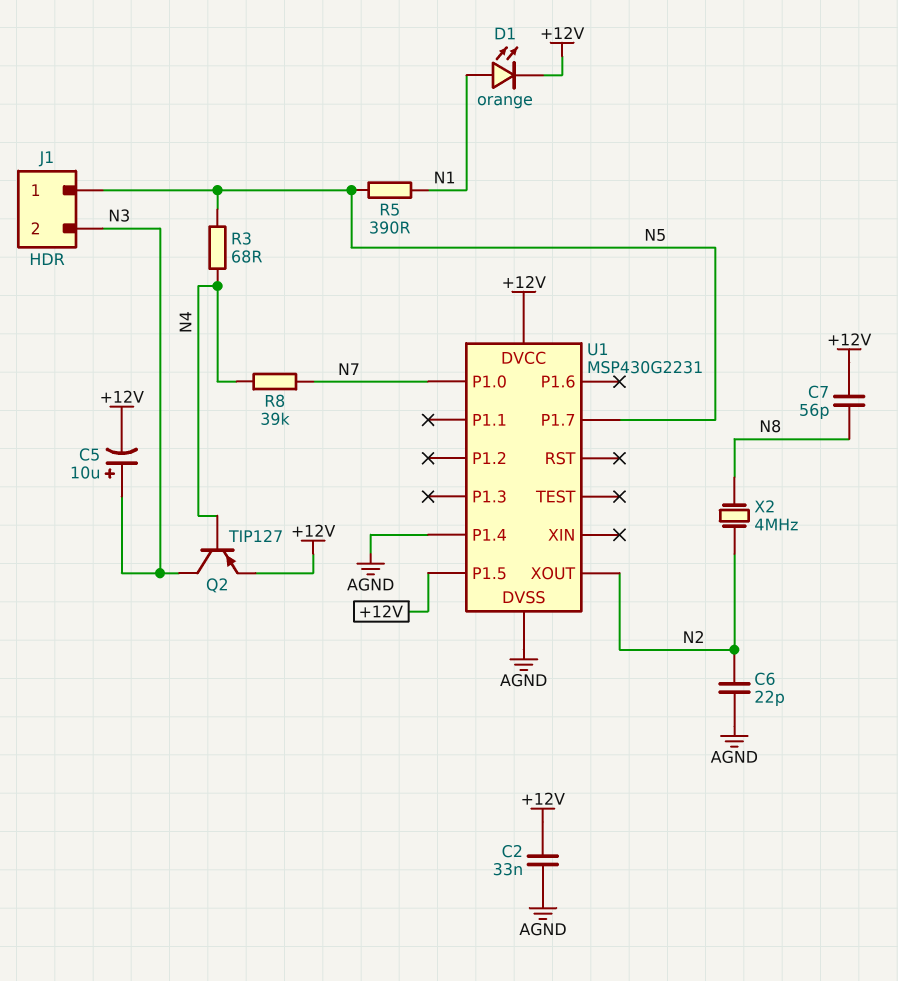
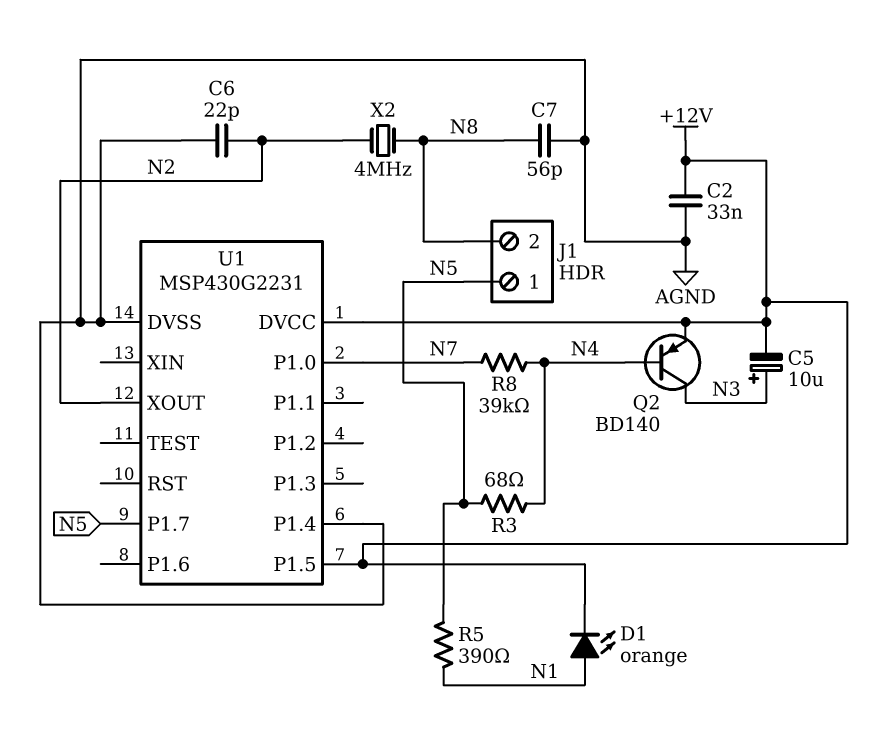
C7: 56pF (+12V, N8) -> 56pF (AGND, N8)
J1 pin 2: N3 -> N8
Q2: PNP TIP127 (B N4, C N3, E +12V) -> PNP BD140 (B N4, C N3, E +12V)

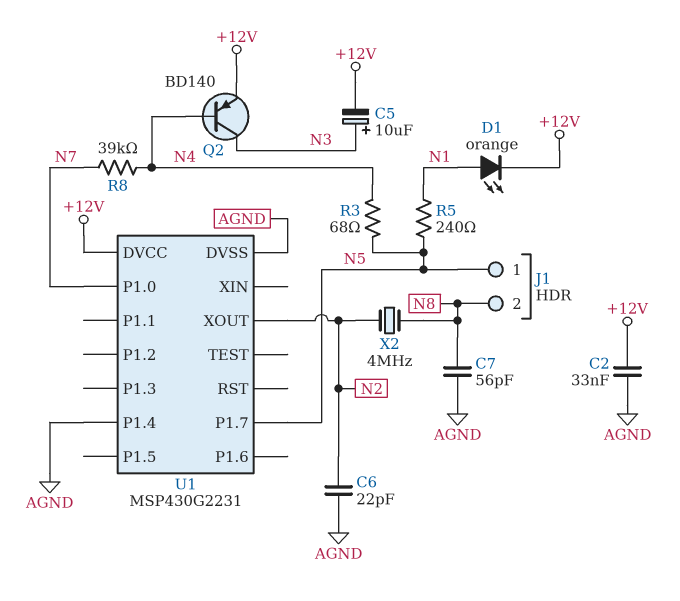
R5: 390 (N1, N5) -> 240 (N1, N5)
U1 pin P1.5: +12V -> none

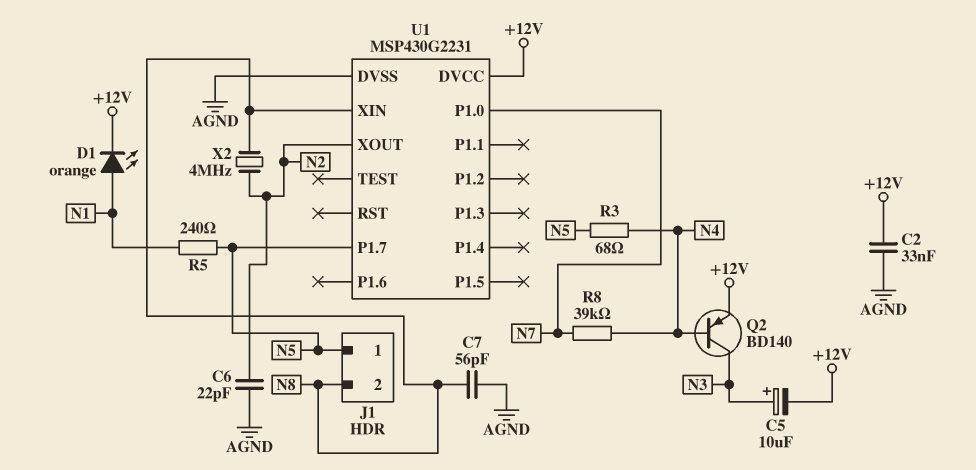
U1 pin P1.4: AGND -> none
U1 pin XIN: none -> N8

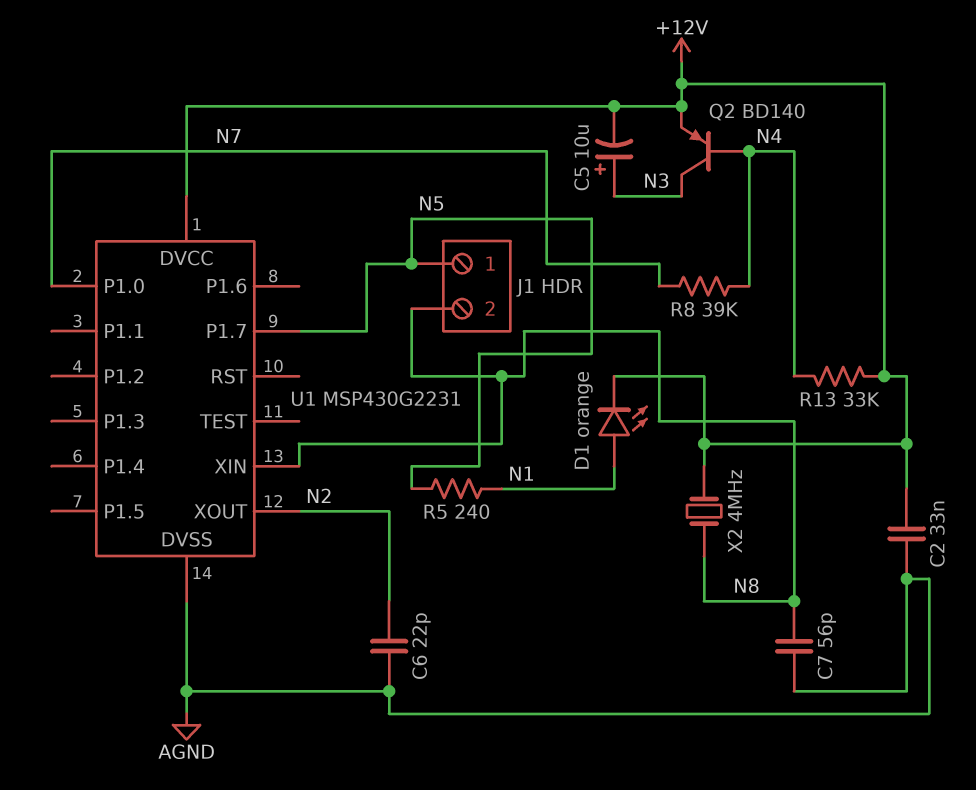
R3: 68 (N4, N5) -> none
R13: none -> 33k (+12V, N4)
X2: 4MHz (N2, N8) -> 4MHz (+12V, N8)

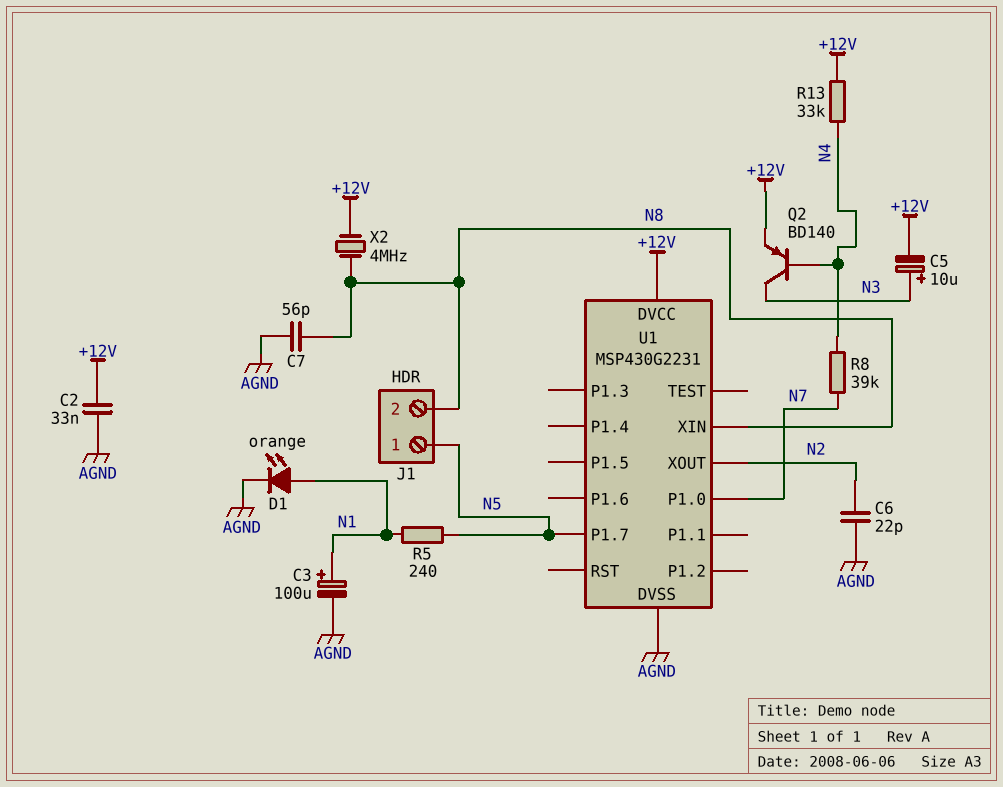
C3: none -> 100uF (plus N1, minus AGND)
D1: LED orange (A N1, K +12V) -> LED orange (A N1, K AGND)

